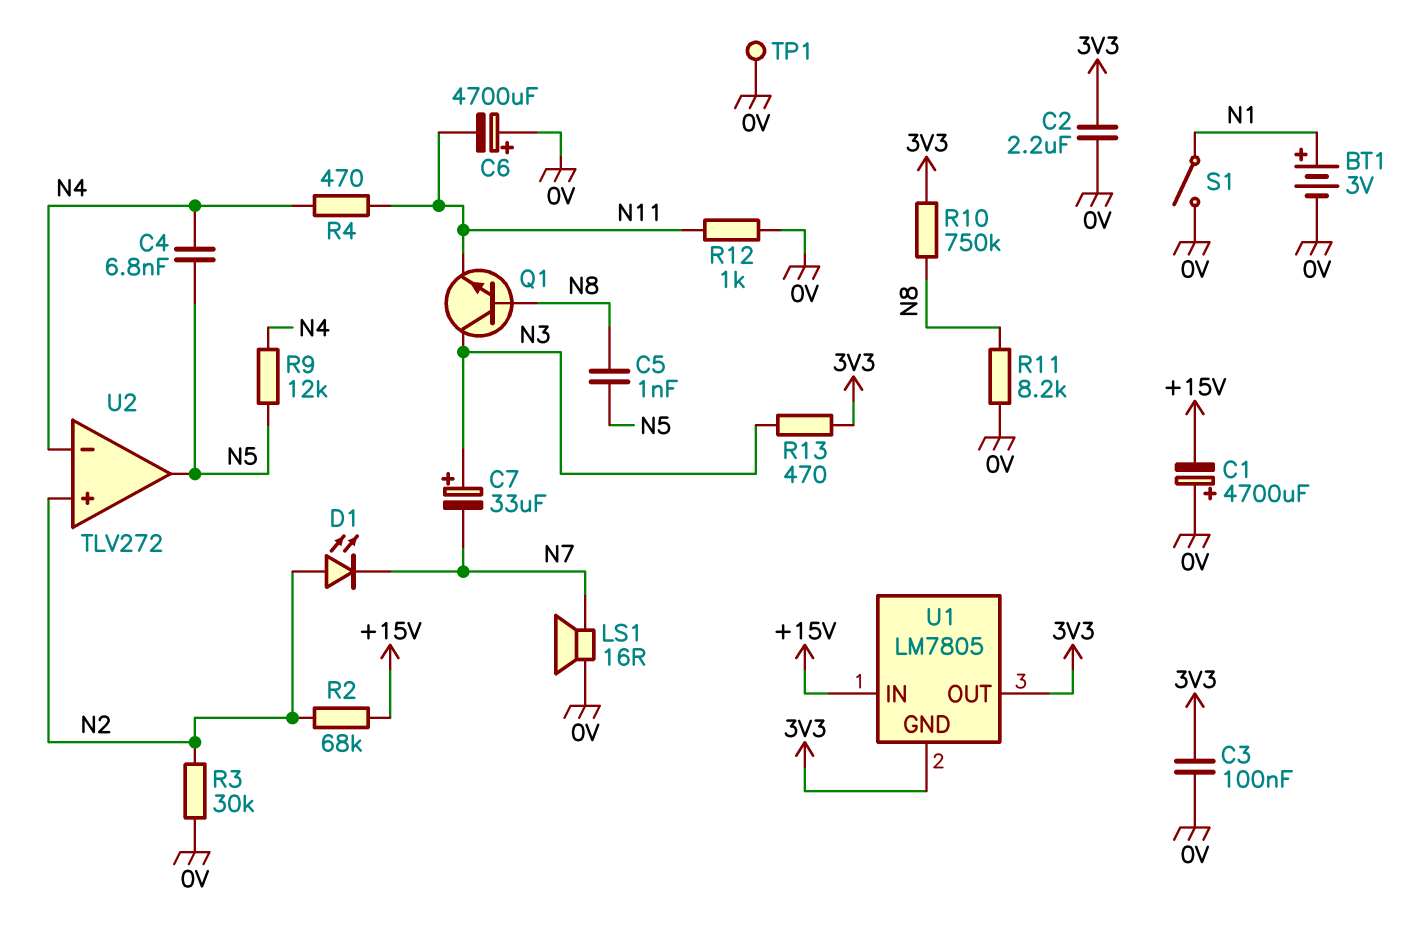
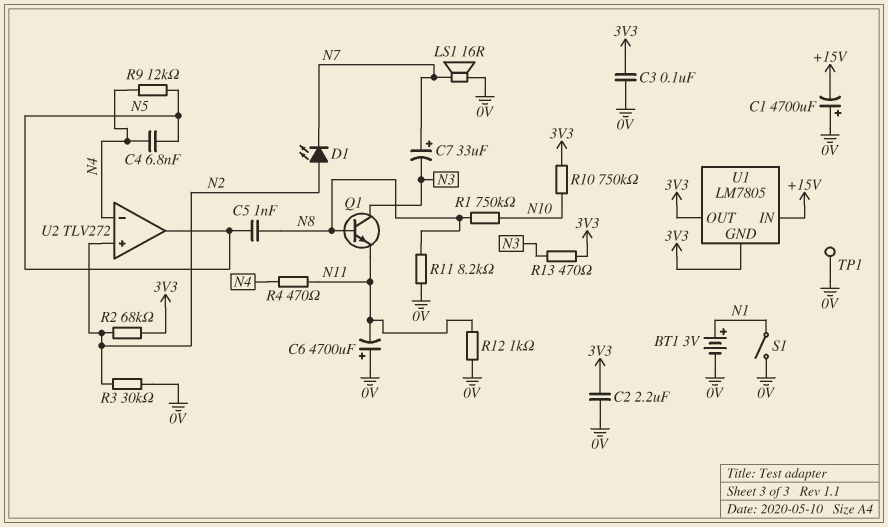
C7: 33uF (plus N3, minus N7) -> 33uF (plus N7, minus N3)
R1: none -> 750k (N8, N10)
R2: 68k (+15V, N2) -> 68k (3V3, N2)
R10: 750k (3V3, N8) -> 750k (3V3, N10)

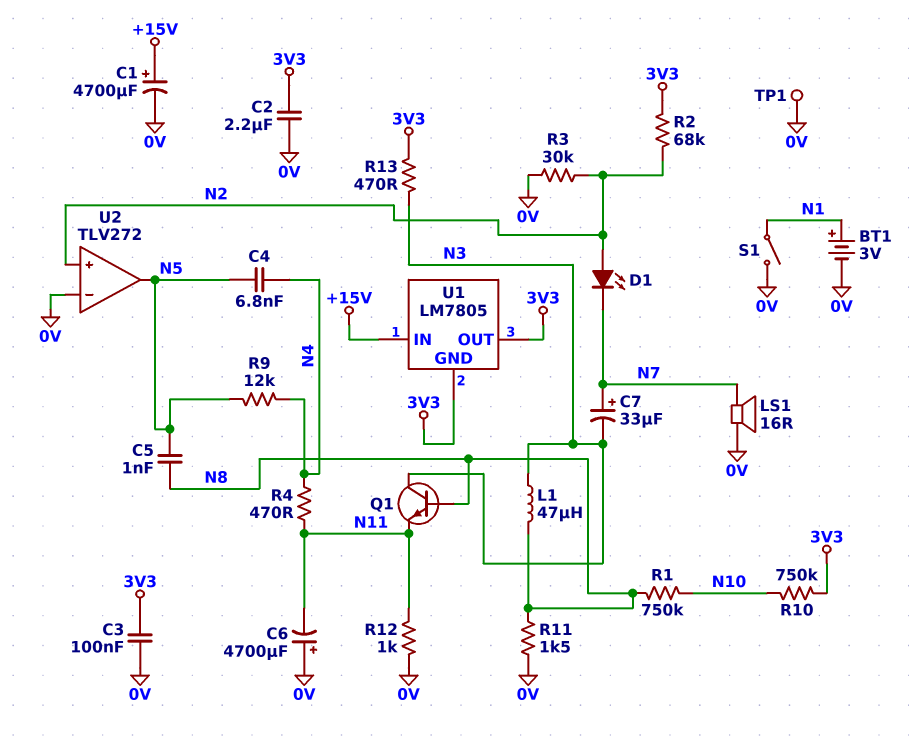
C1: 4700uF (plus 0V, minus +15V) -> 4700uF (plus +15V, minus 0V)
L1: none -> 47uH (N3, N8)
R11: 8.2k (0V, N8) -> 1.5k (0V, N8)
U2 pin in-: N4 -> 0V

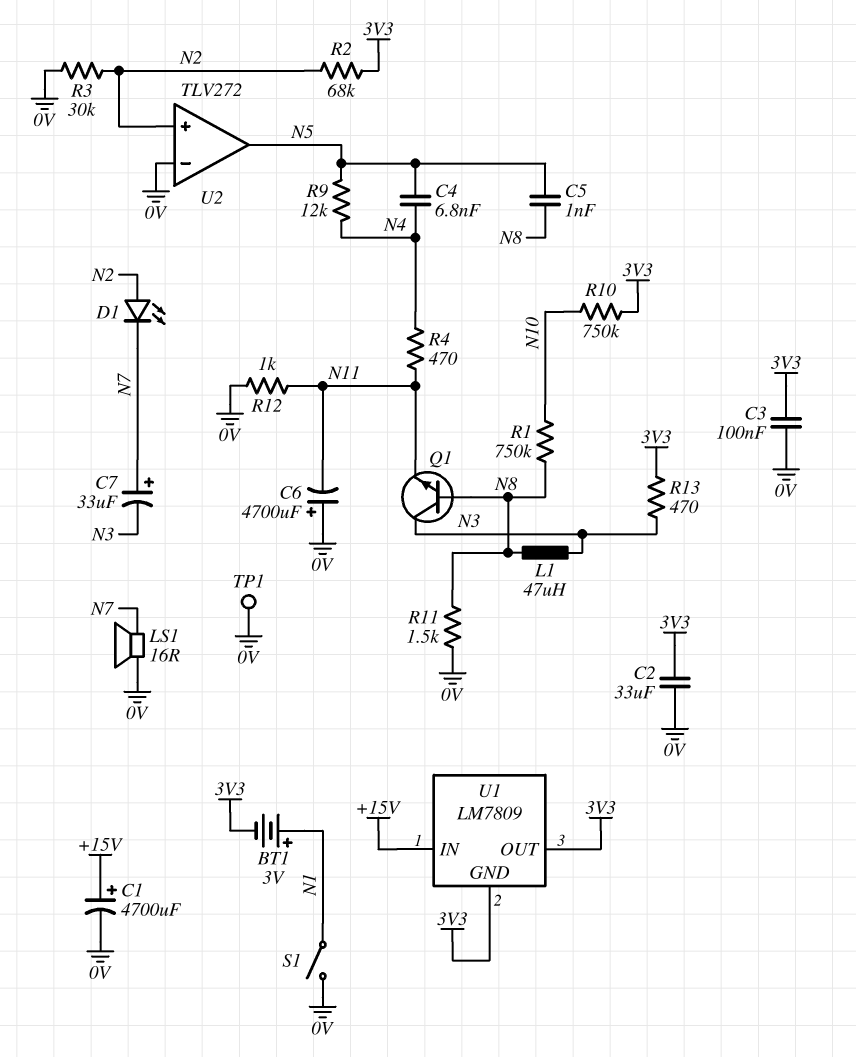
BT1: 3V (plus N1, minus 0V) -> 3V (plus N1, minus 3V3)
C2: 2.2uF (0V, 3V3) -> 33uF (0V, 3V3)
U1: LM7805 -> LM7809

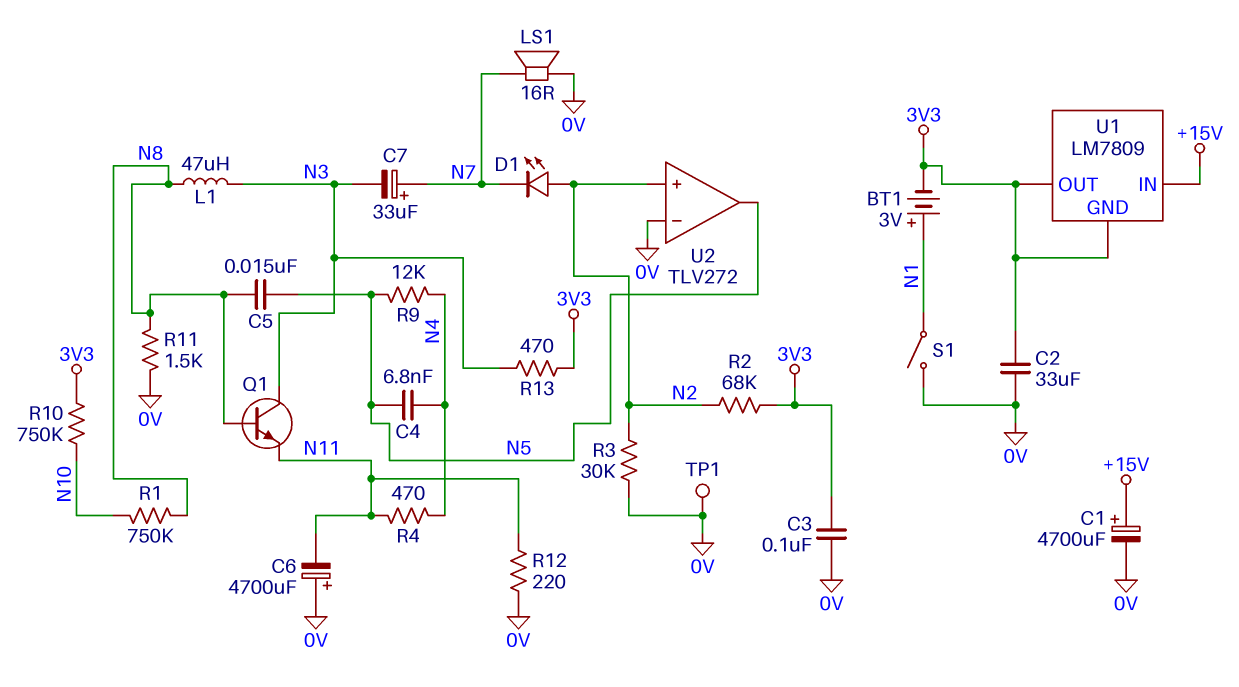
C5: 1nF (N5, N8) -> 15nF (N5, N8)
R12: 1k (0V, N11) -> 220 (0V, N11)

